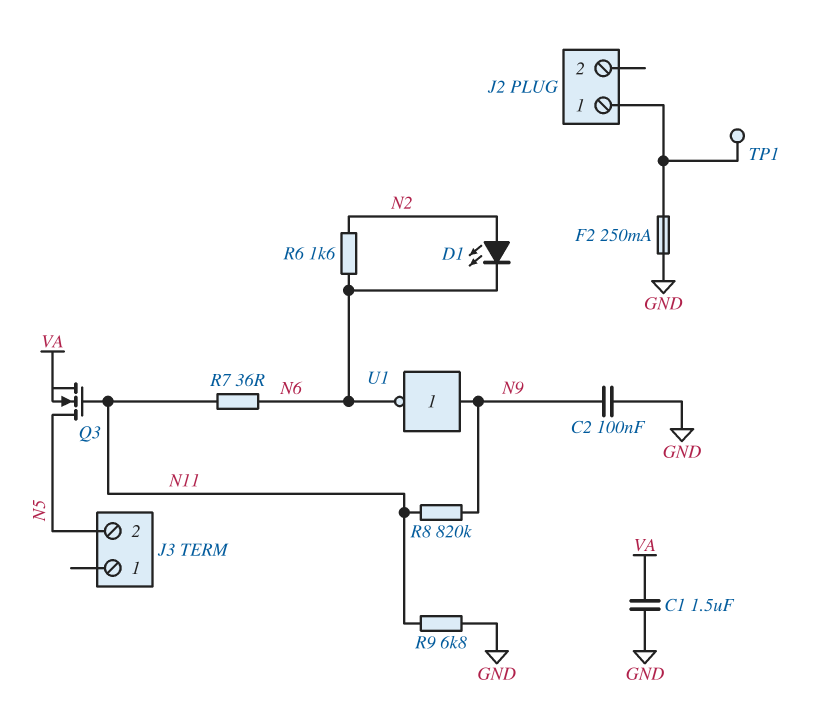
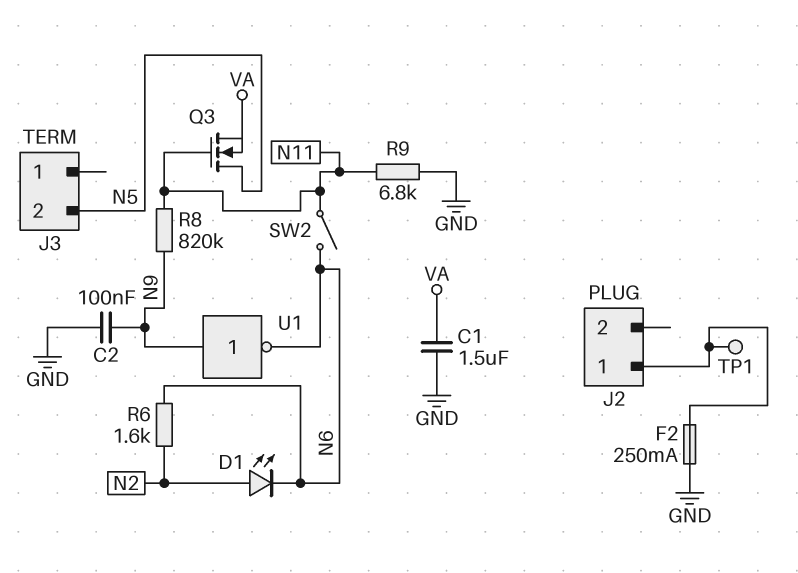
R7: 36 (N6, N11) -> none
SW2: none -> switch (N6, N11)

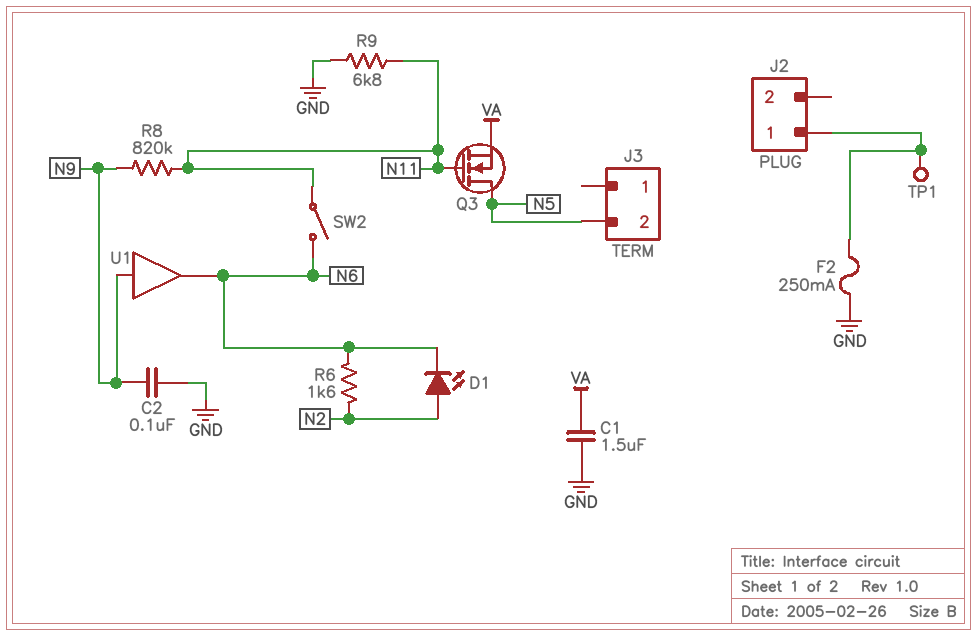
U1: NOT (in N9, out N6) -> buffer (in N9, out N6)

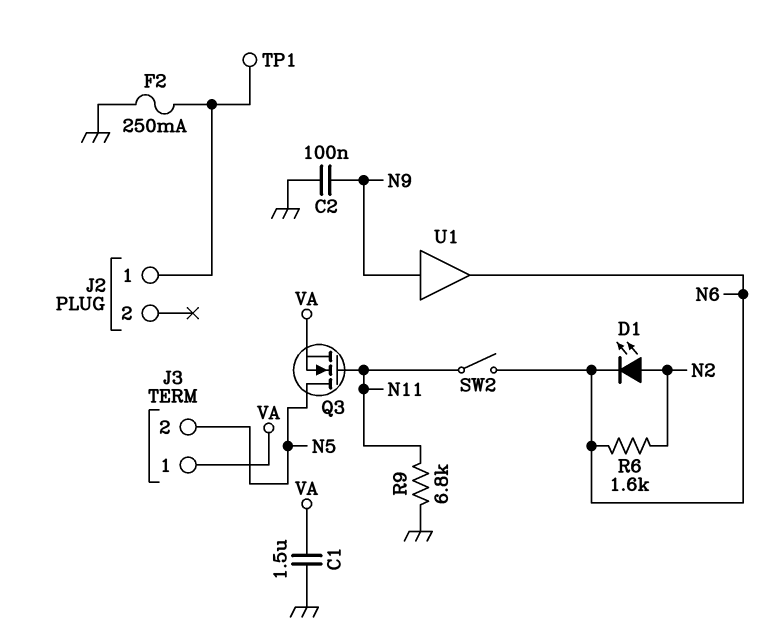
J3 pin 1: none -> VA
R8: 820k (N9, N11) -> none

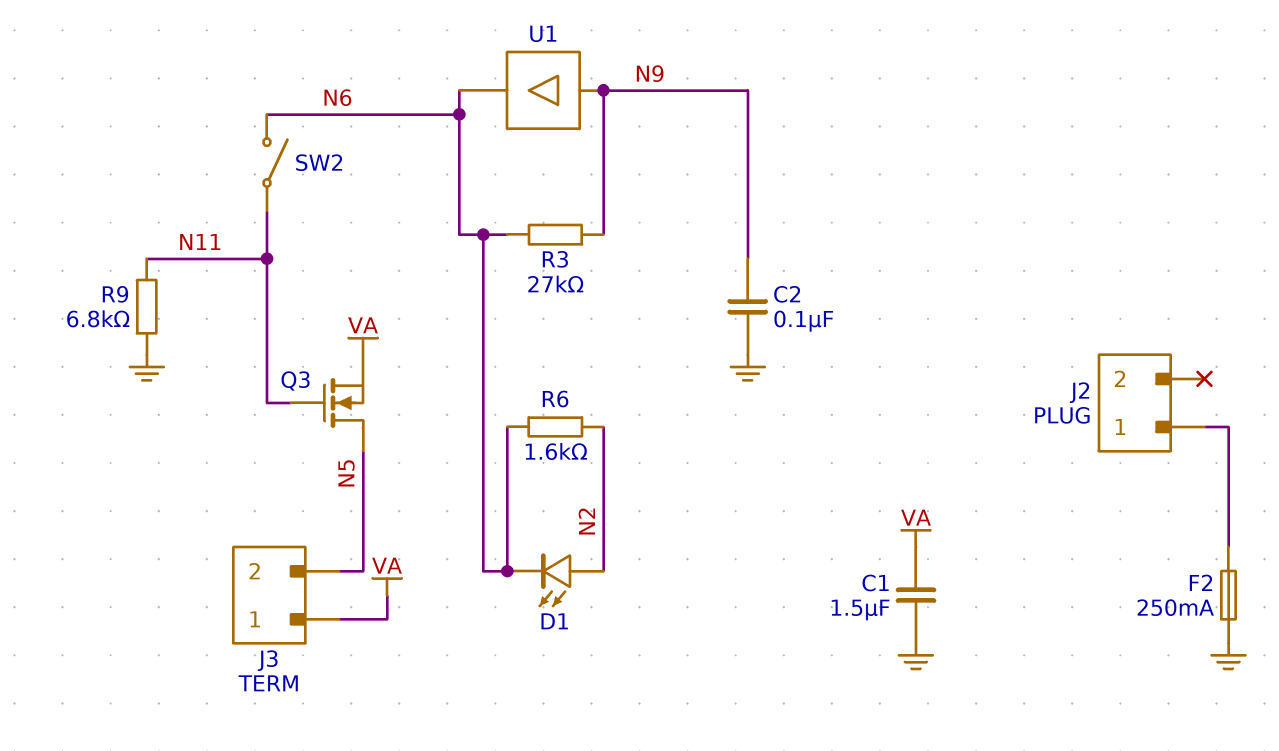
R3: none -> 27k (N6, N9)
TP1: test point (J2/1) -> none

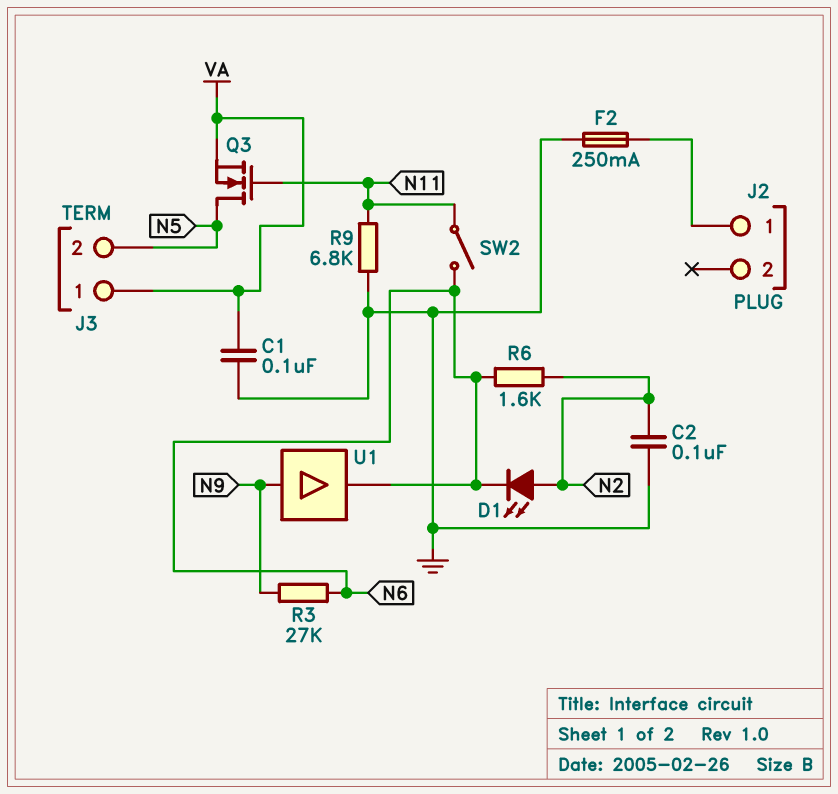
C1: 1.5uF (GND, VA) -> 100nF (GND, VA)
C2: 100nF (GND, N9) -> 100nF (GND, N2)

